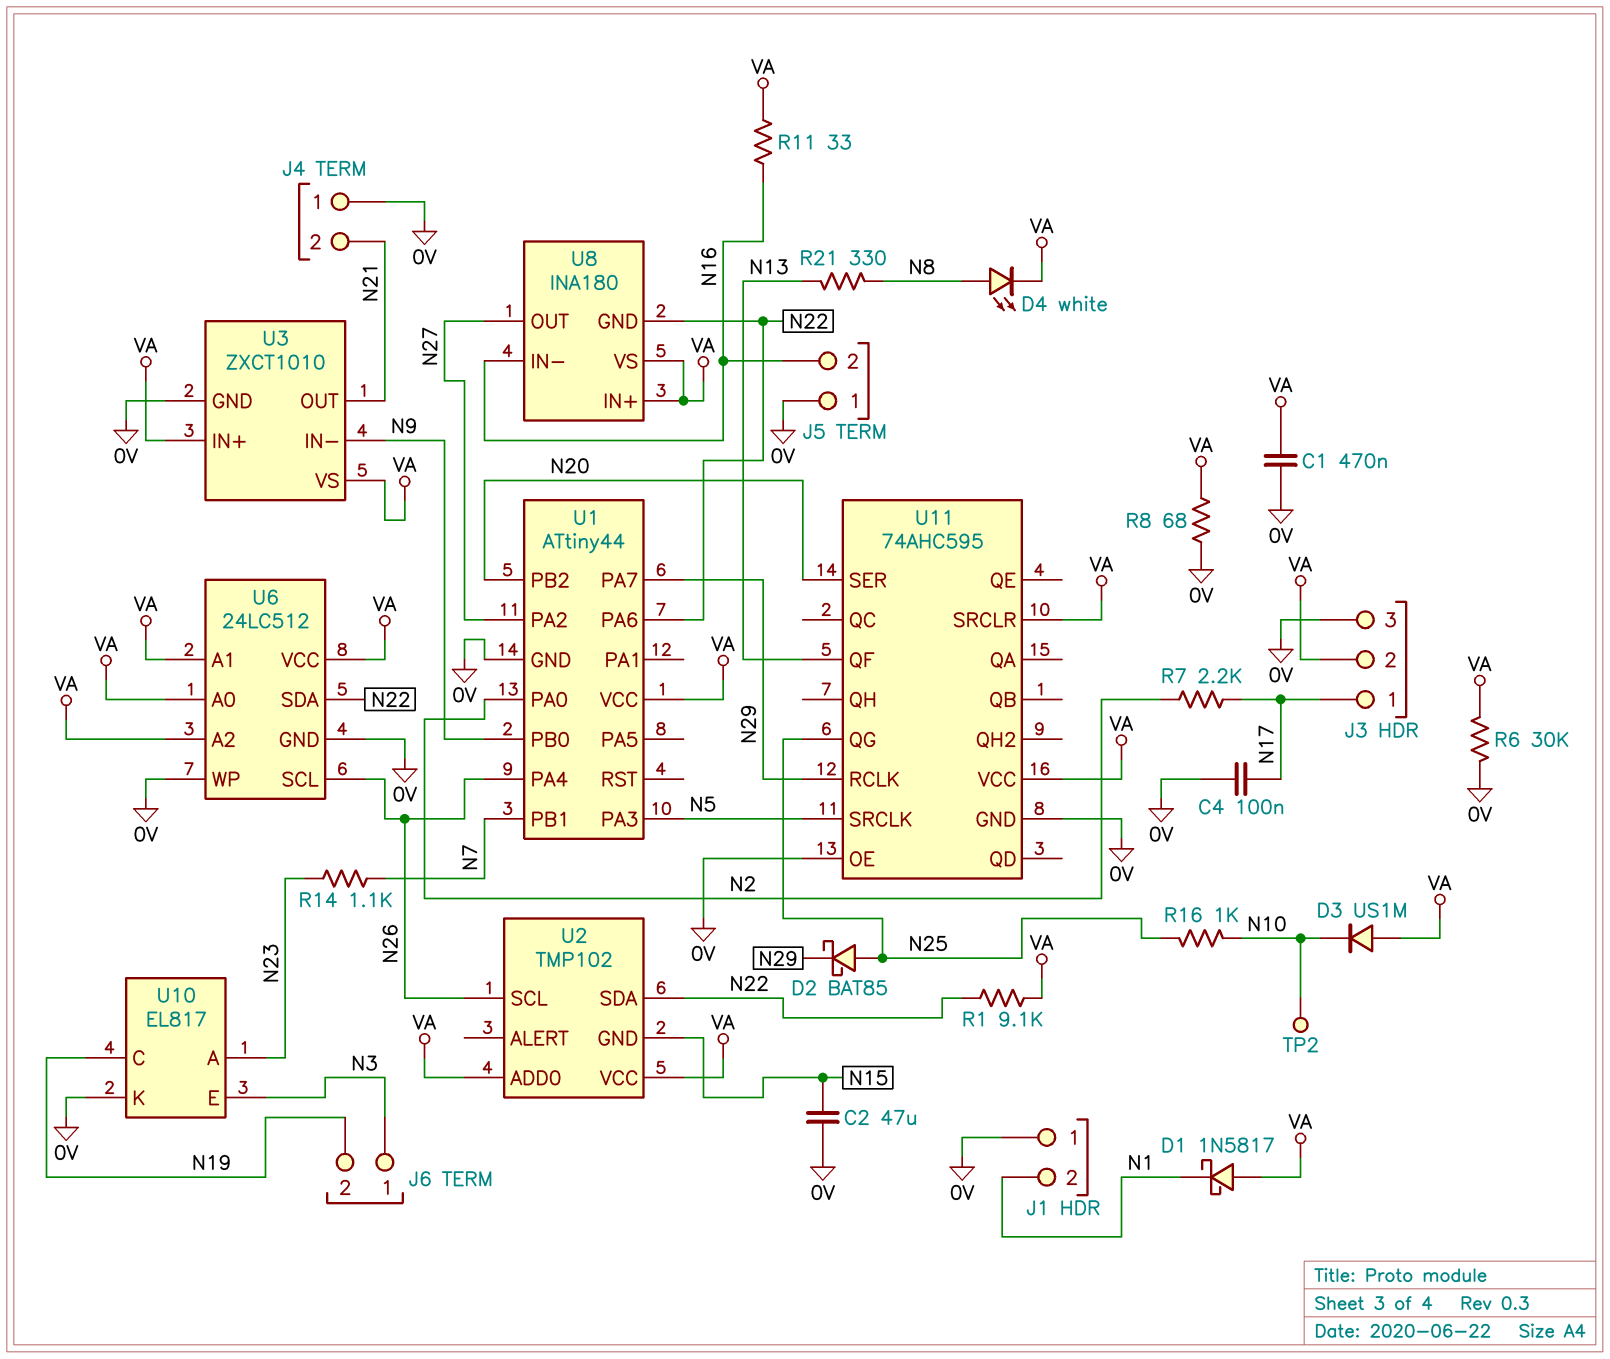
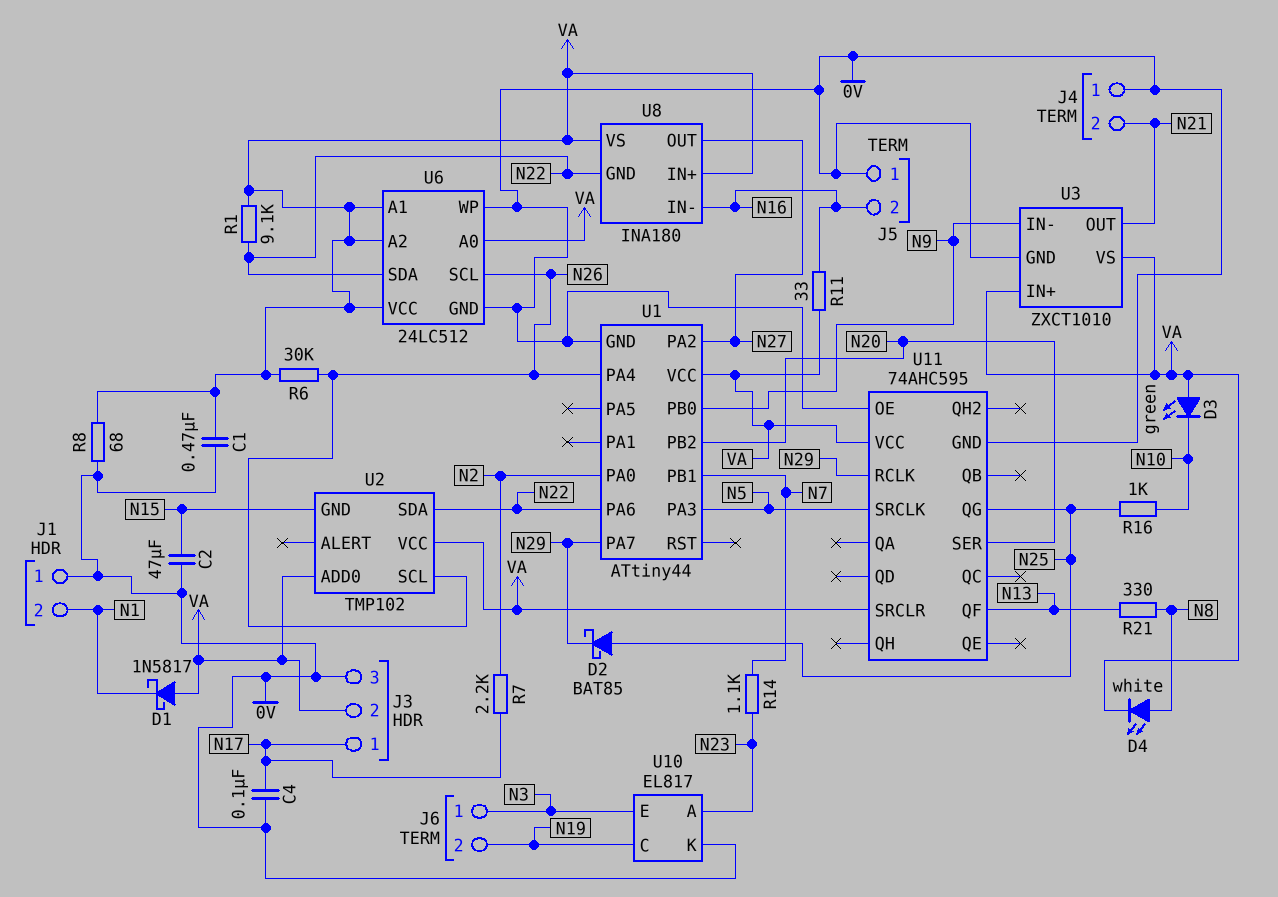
D3: diode US1M (A VA, K N10) -> LED green (A VA, K N10)
R6: 30k (0V, VA) -> 30k (N26, VA)
TP2: test point (N10) -> none

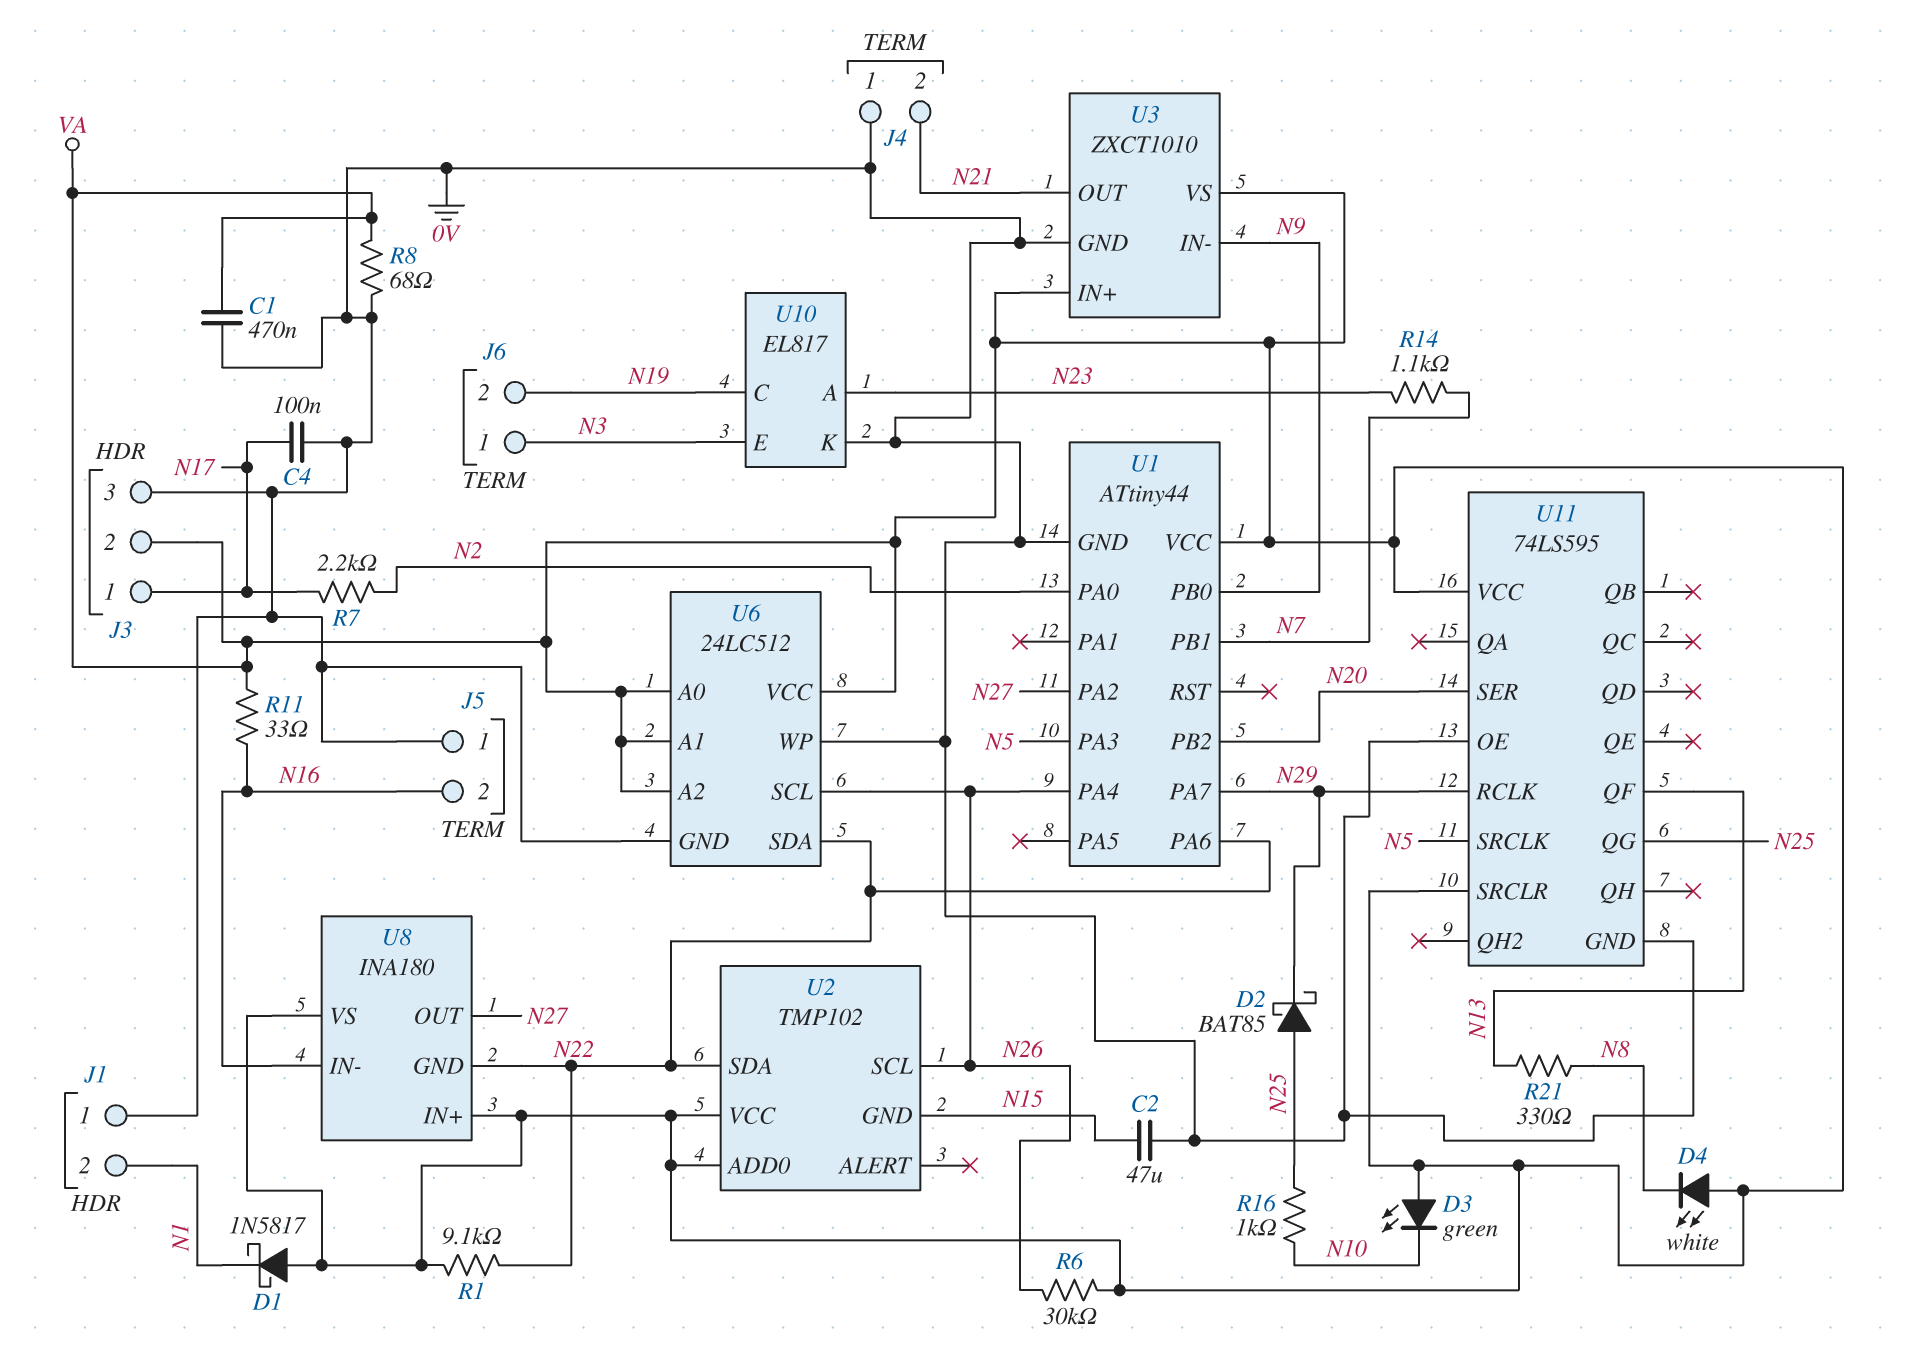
D4: LED white (A N8, K VA) -> LED white (A VA, K N8)
U11: 74AHC595 -> 74LS595

